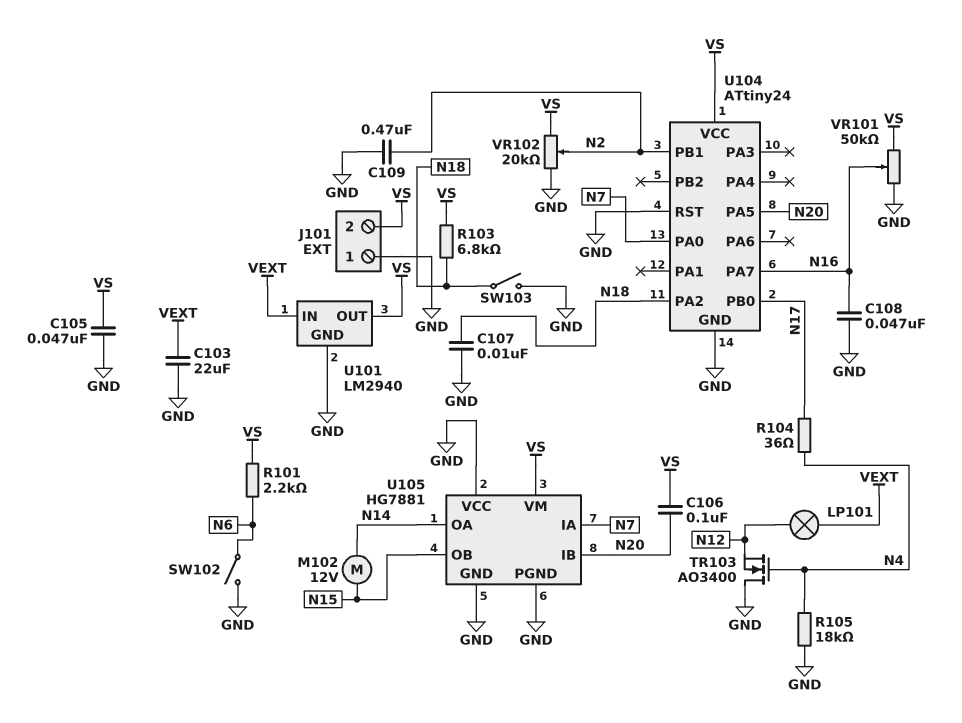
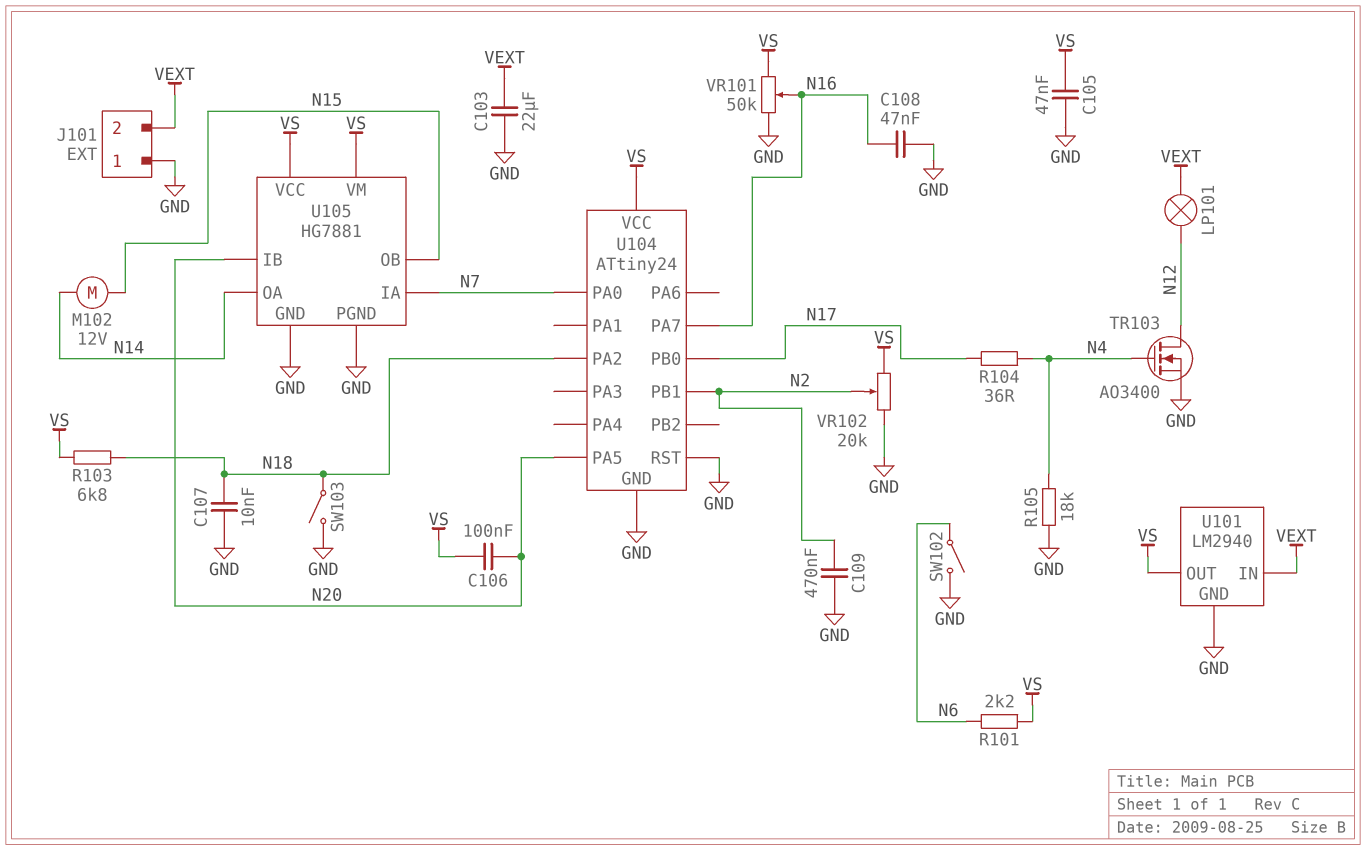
J101 pin 2: VS -> VEXT
TR103: NMOS AO3400 (G N4, D GND, S N12) -> NMOS AO3400 (G N4, D N12, S GND)
U105 pin VCC: GND -> VS

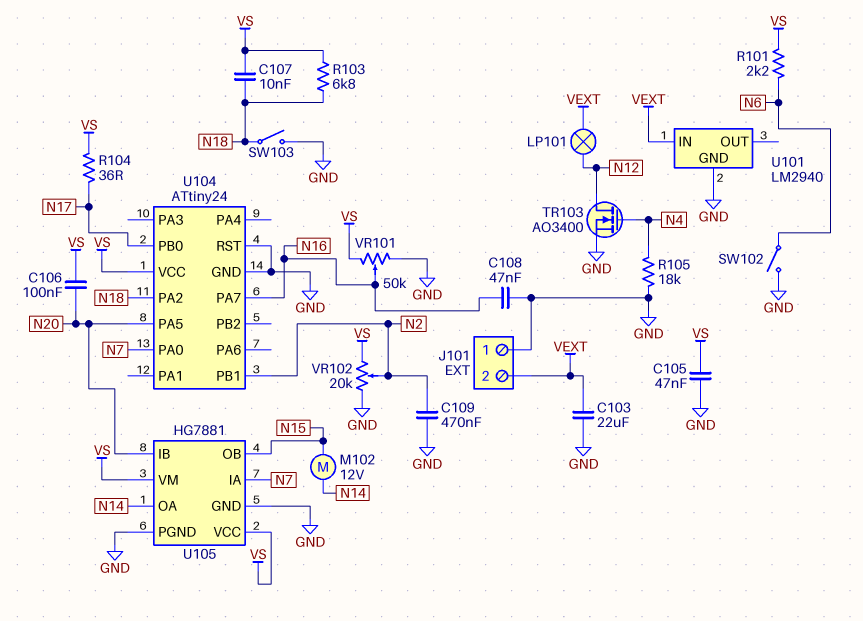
C107: 10nF (GND, N18) -> 10nF (N18, VS)
R104: 36 (N4, N17) -> 36 (N17, VS)
U101 pin OUT: VS -> none

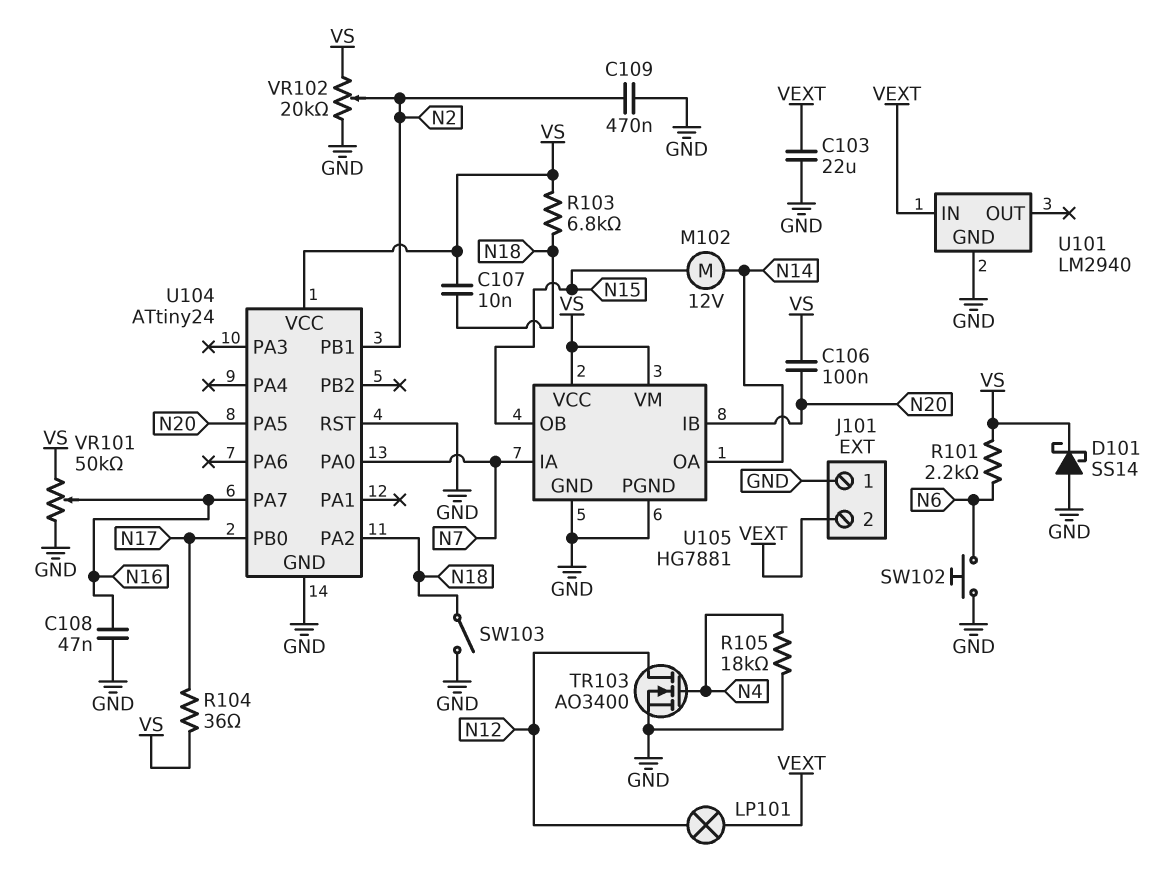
C105: 47nF (GND, VS) -> none
D101: none -> schottky SS14 (A GND, K VS)
SW102: switch (GND, N6) -> button (GND, N6)

